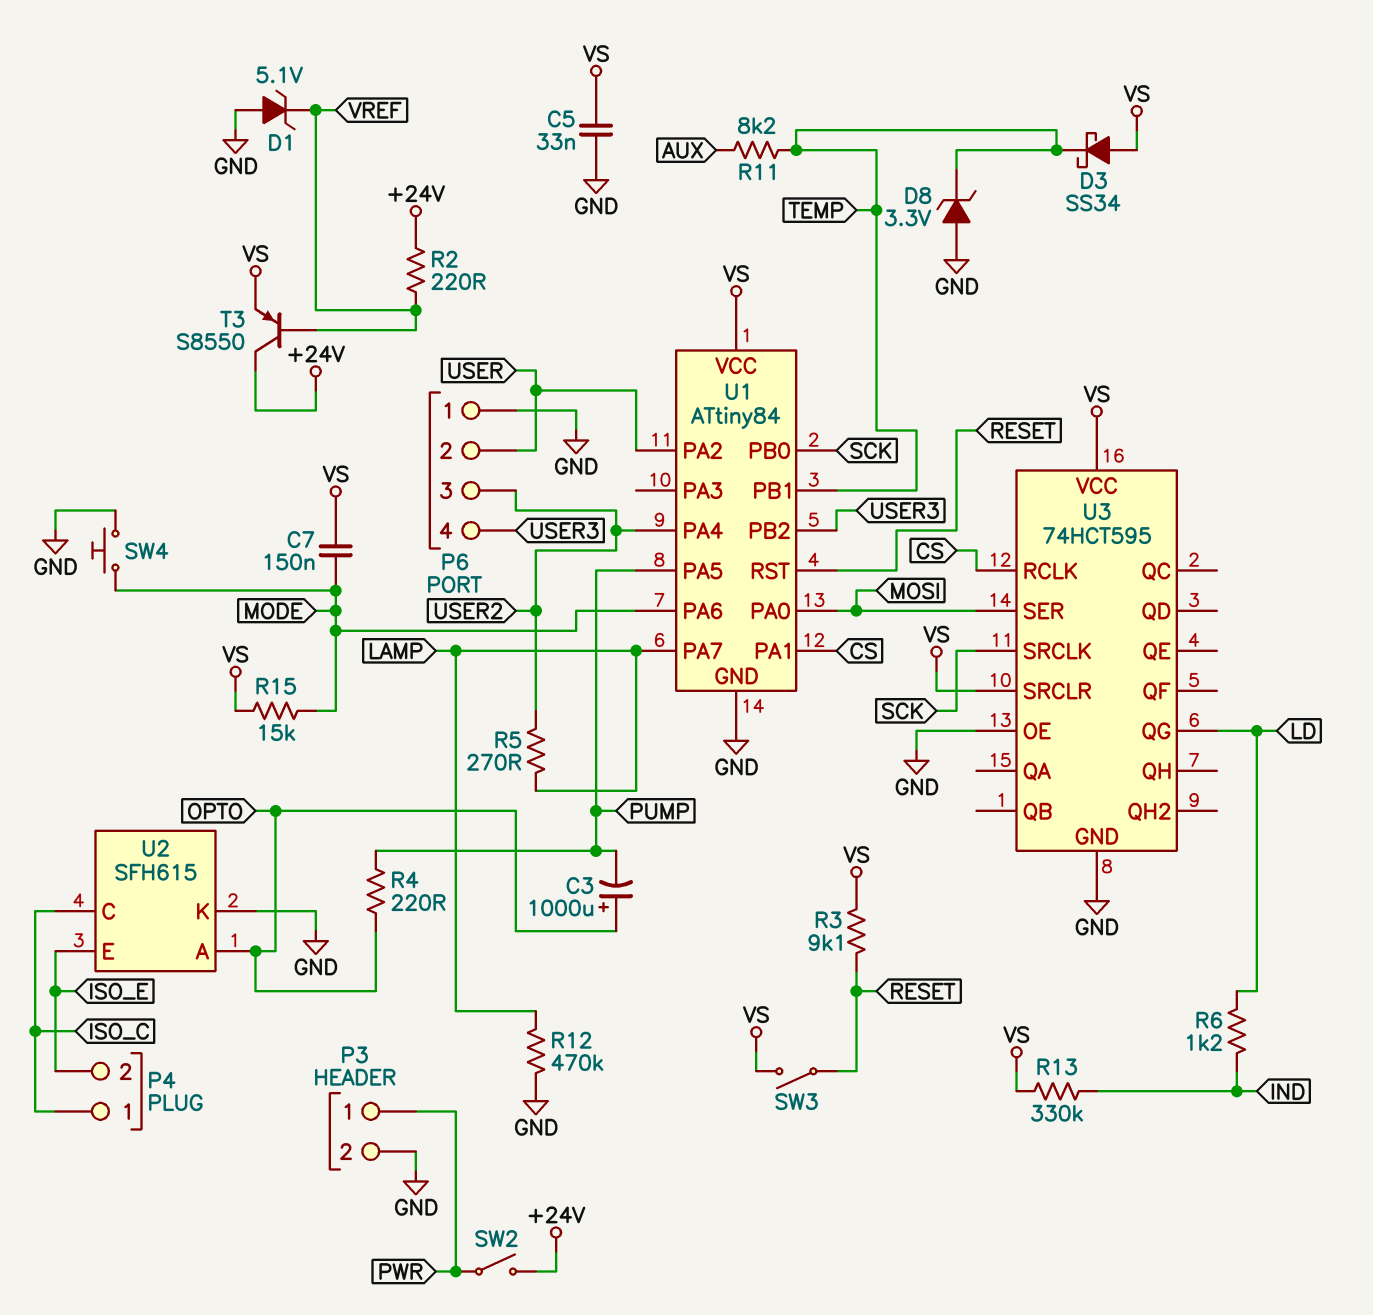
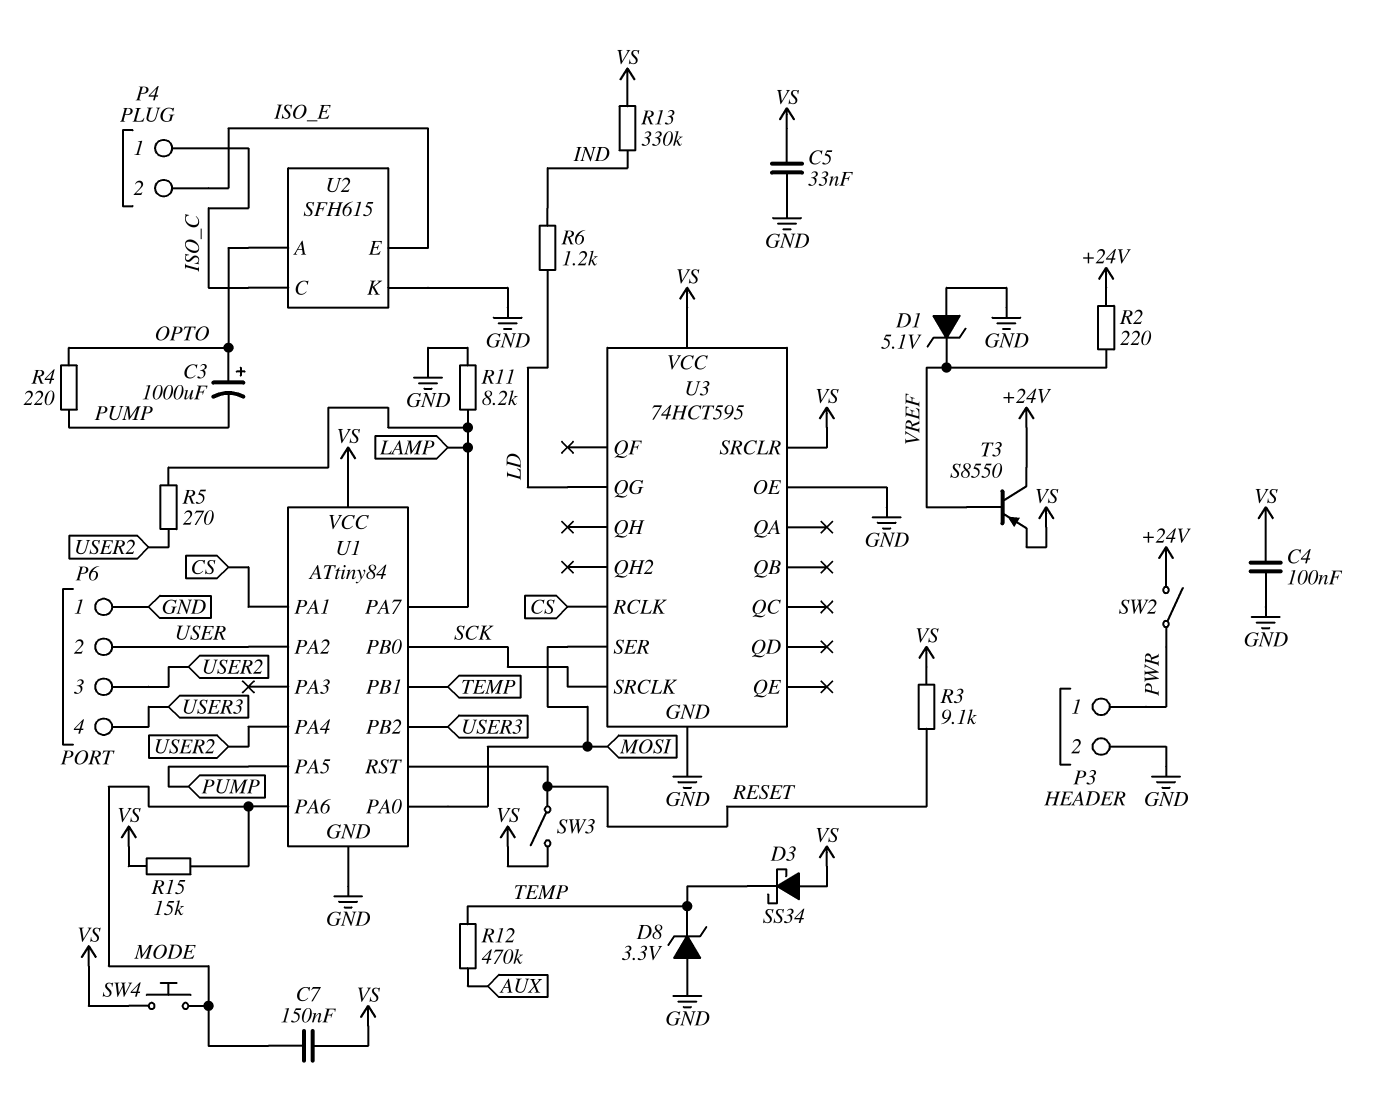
C4: none -> 100nF (GND, VS)
R11: 8.2k (AUX, TEMP) -> 8.2k (GND, LAMP)
R12: 470k (GND, LAMP) -> 470k (AUX, TEMP)
SW4: button (GND, MODE) -> button (MODE, VS)

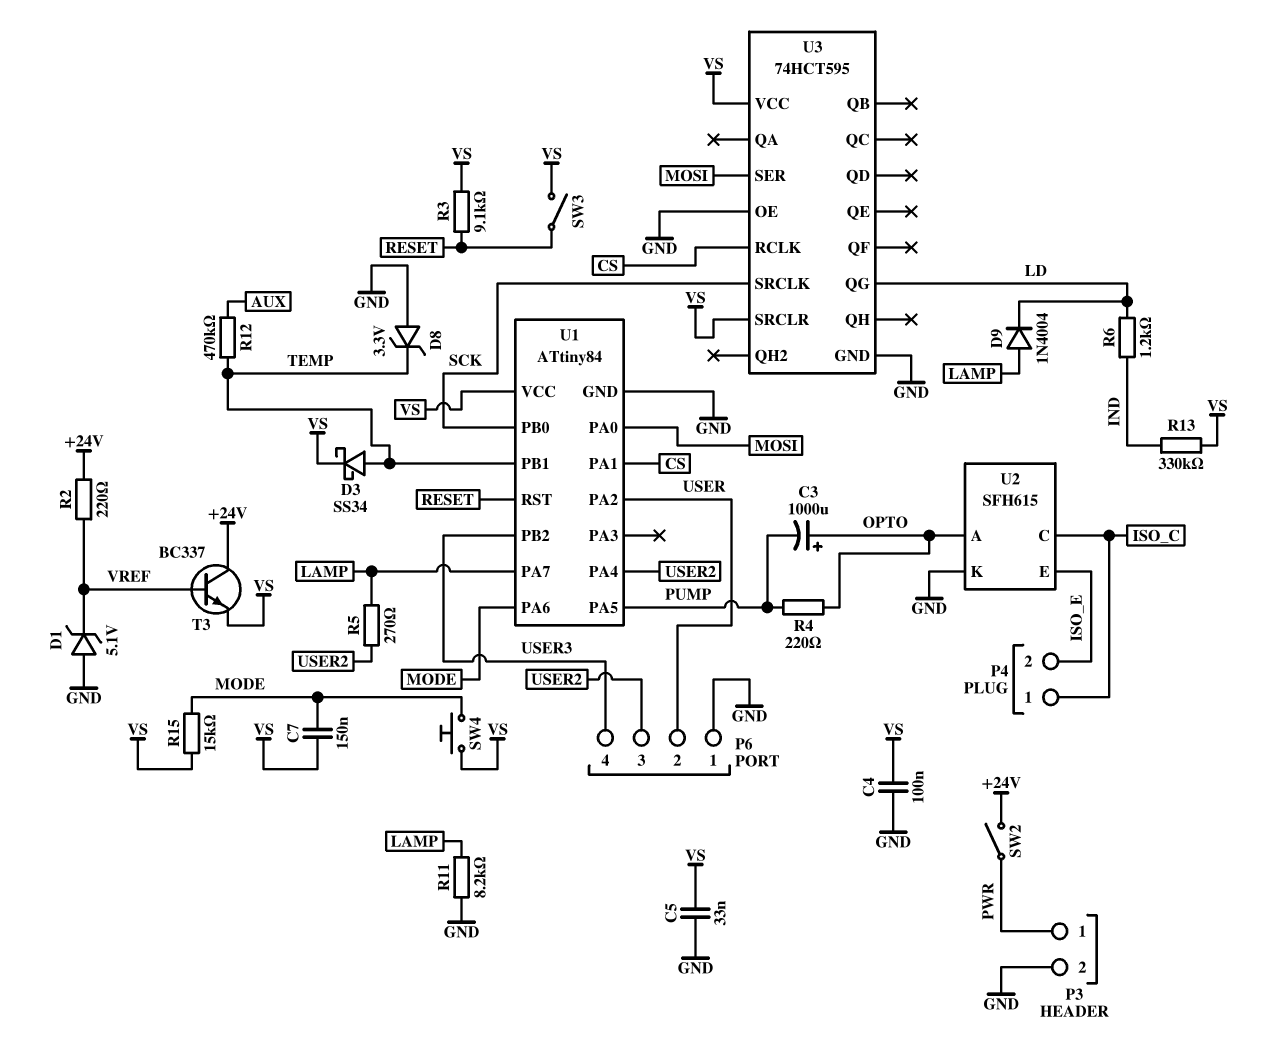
D3: schottky SS34 (A VS, K TEMP) -> schottky SS34 (A TEMP, K VS)
D9: none -> diode 1N4004 (A LAMP, K LD)
T3: PNP S8550 (B VREF, C +24V, E VS) -> NPN BC337 (B VREF, C +24V, E VS)

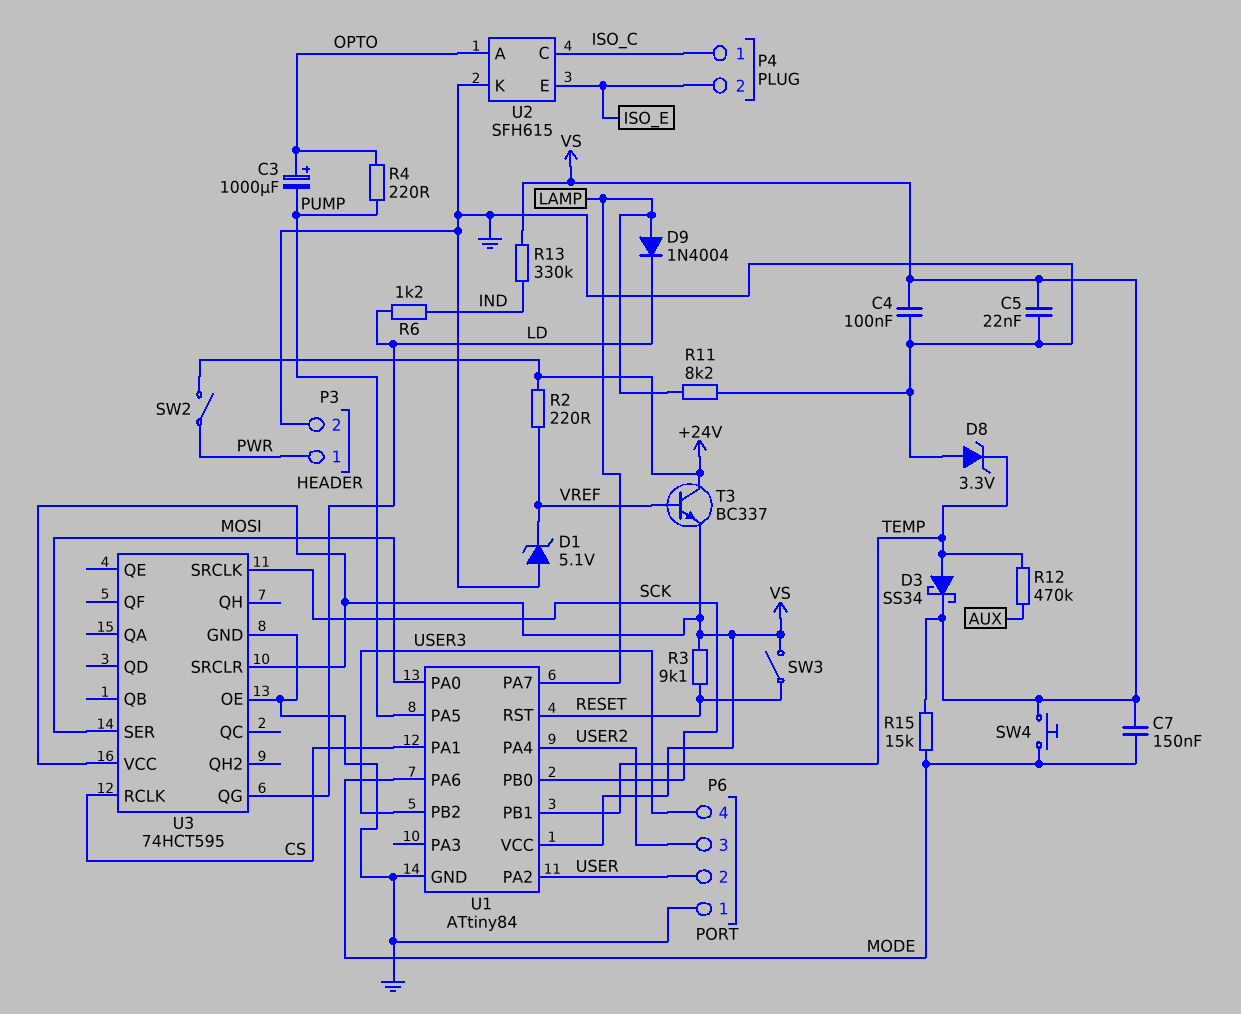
C5: 33nF (GND, VS) -> 22nF (GND, VS)
R5: 270 (LAMP, USER2) -> none

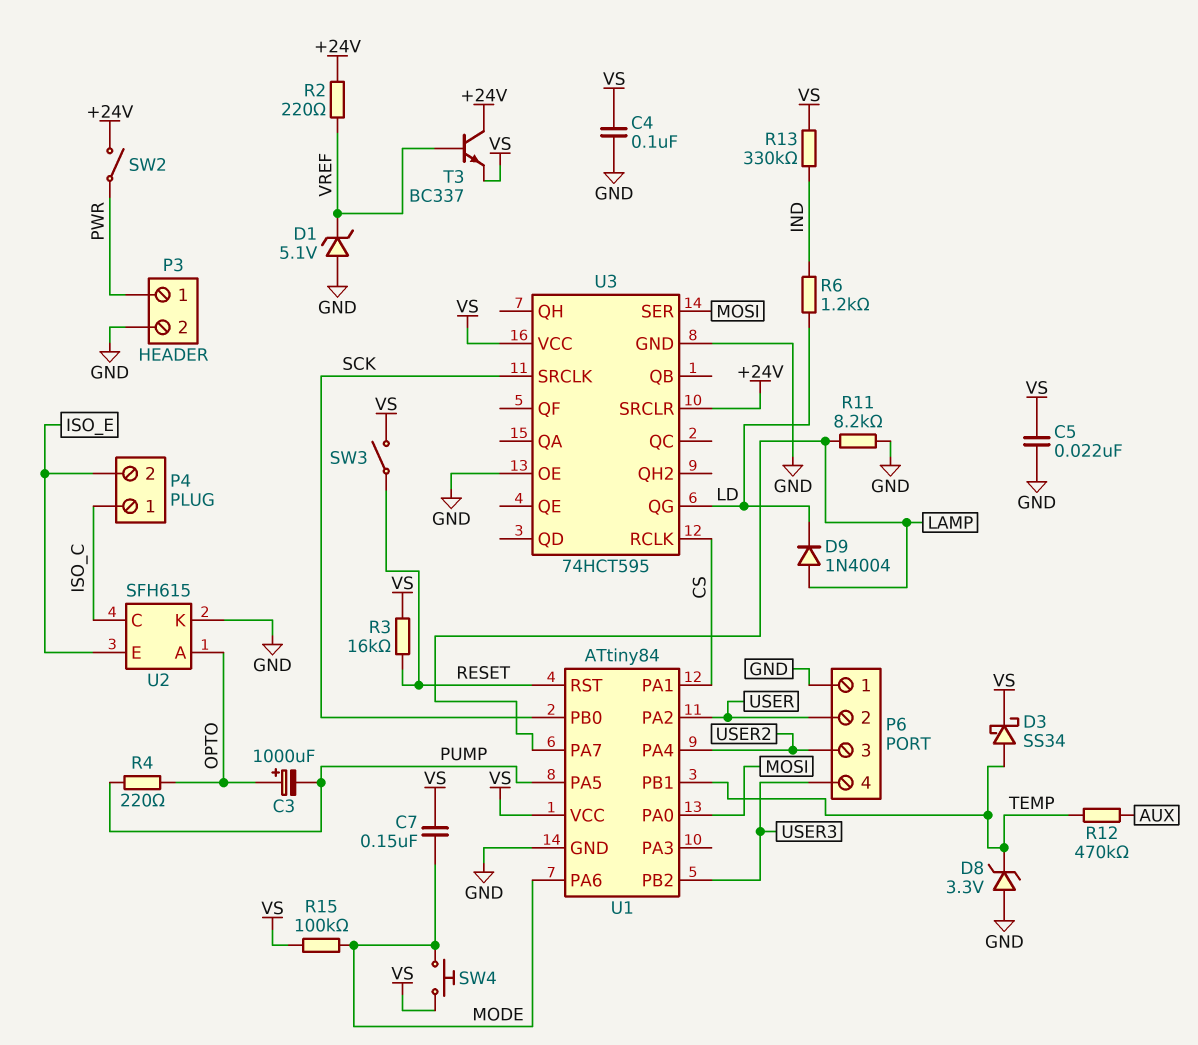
R3: 9.1k (RESET, VS) -> 16k (RESET, VS)
R15: 15k (MODE, VS) -> 100k (MODE, VS)
U3 pin SRCLR: VS -> +24V

